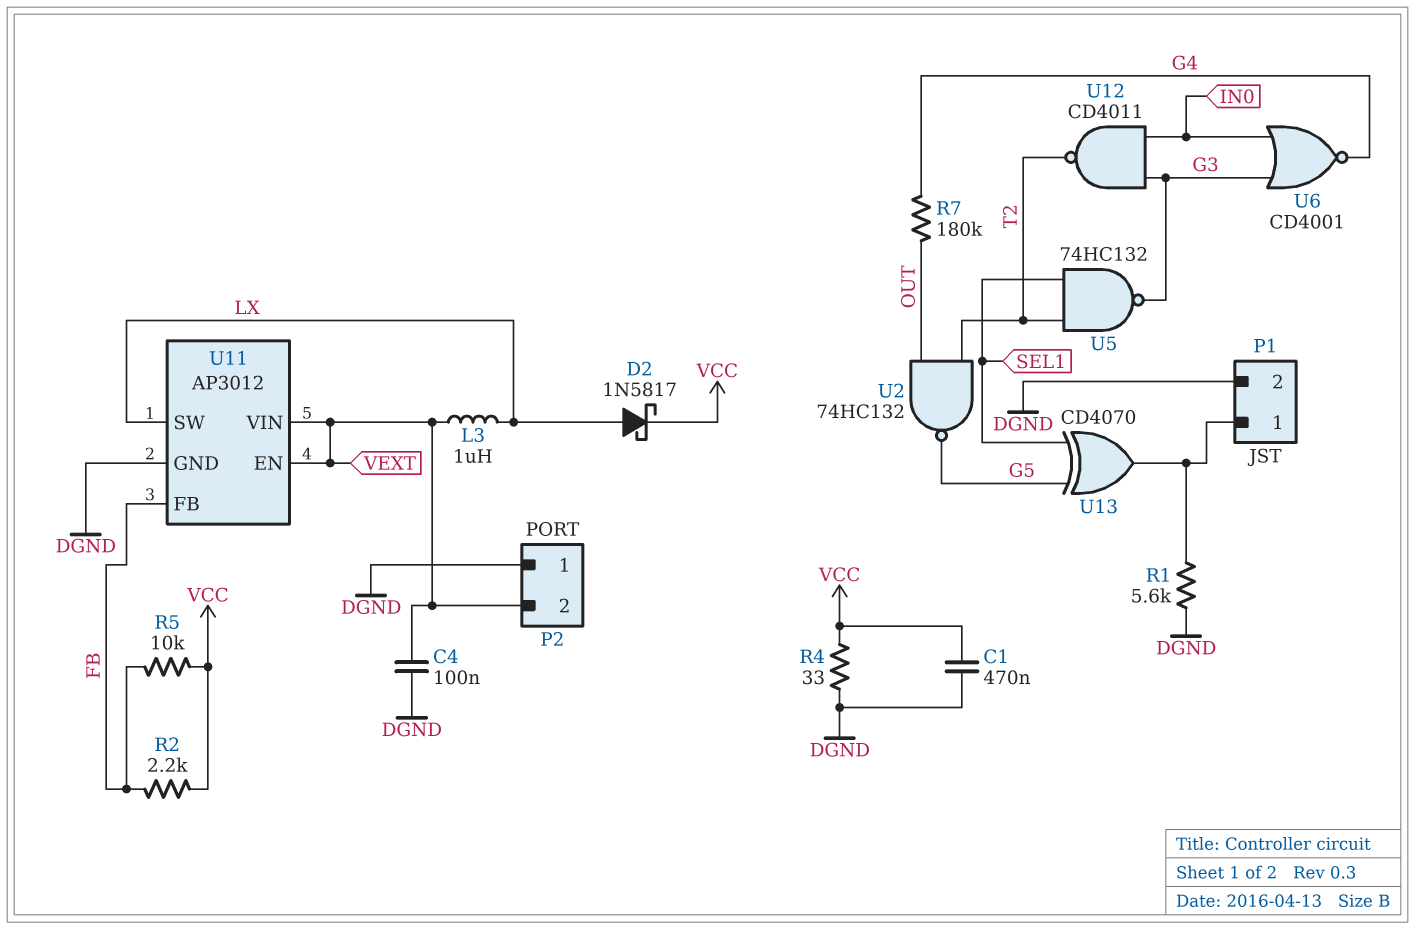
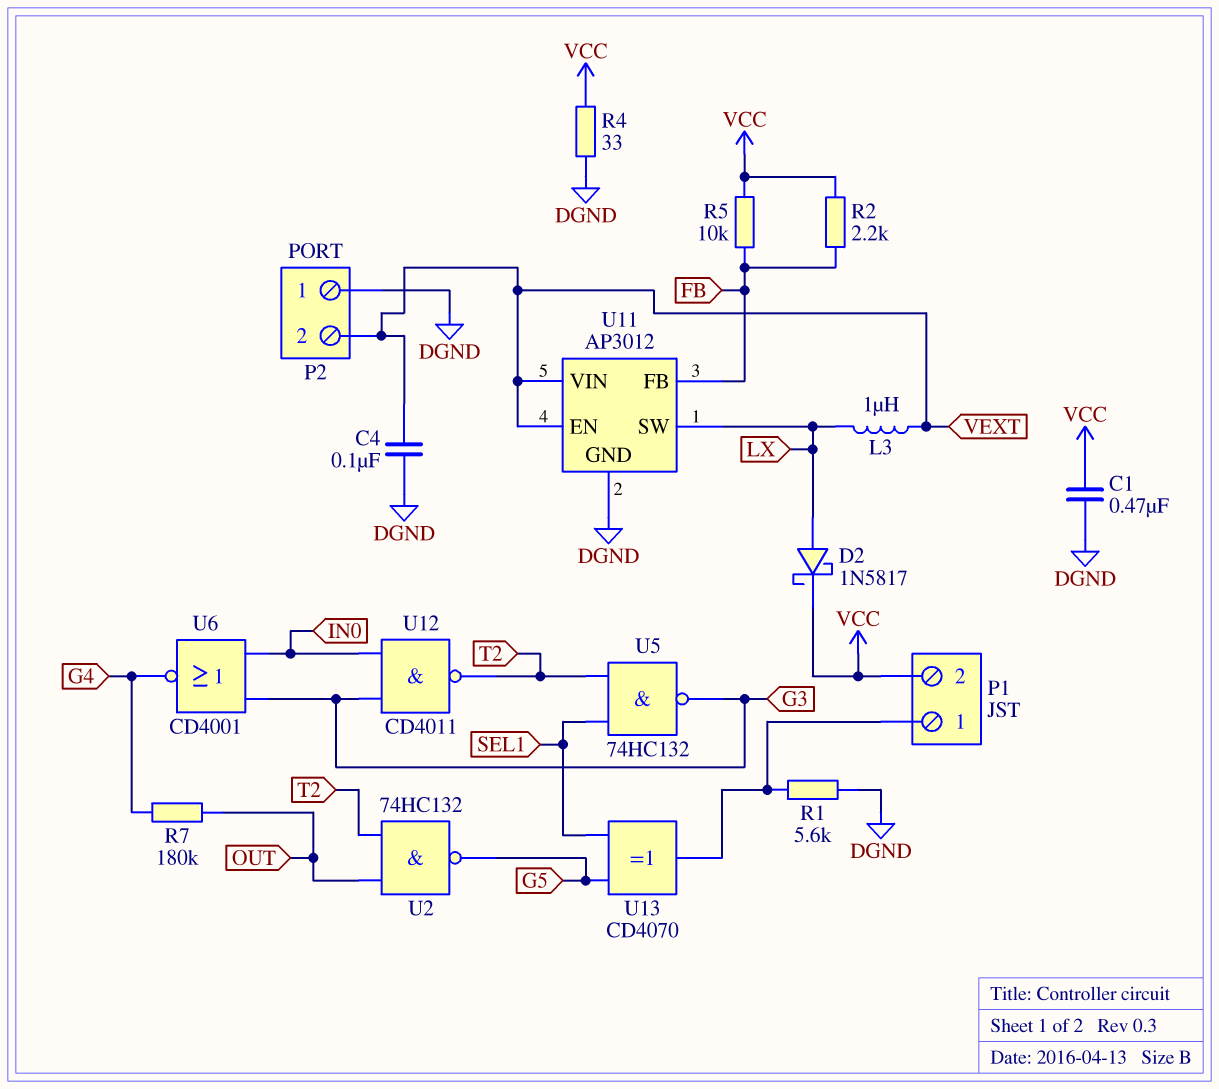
P1 pin 2: DGND -> VCC

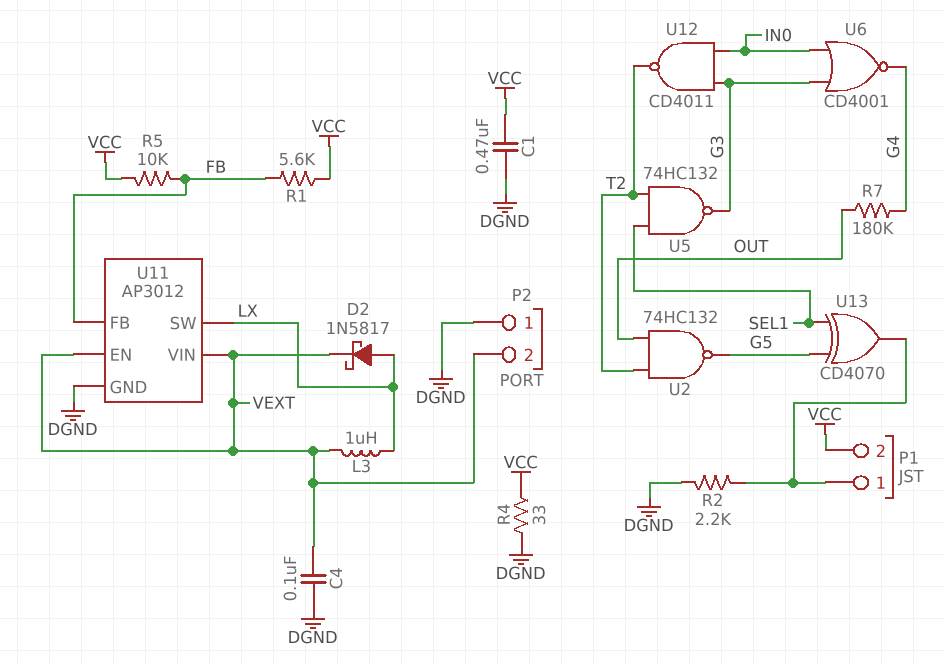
D2: schottky 1N5817 (A LX, K VCC) -> schottky 1N5817 (A LX, K VEXT)
R1: 5.6k (DGND, P1/1) -> 5.6k (FB, VCC)
R2: 2.2k (FB, VCC) -> 2.2k (DGND, P1/1)

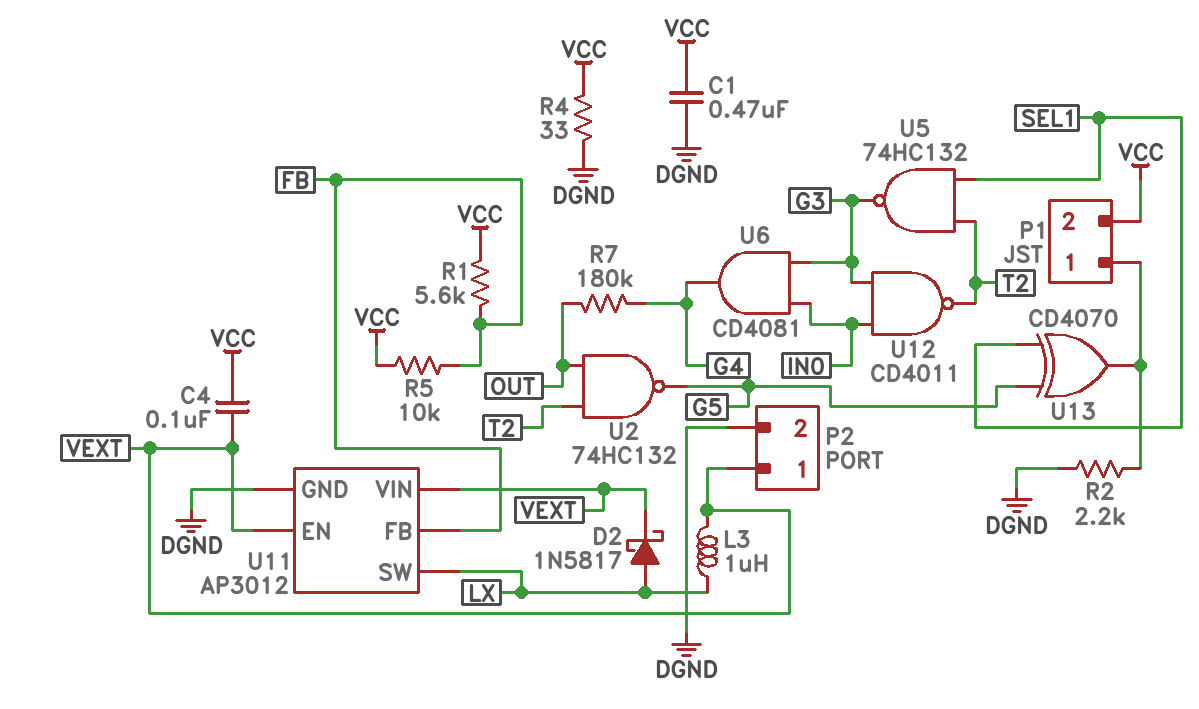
C4: 100nF (DGND, VEXT) -> 100nF (VCC, VEXT)
P2 pin 1: DGND -> VEXT
P2 pin 2: VEXT -> DGND
U6: NOR CD4001 (in G3, in IN0, out G4) -> AND CD4081 (in G3, in IN0, out G4)

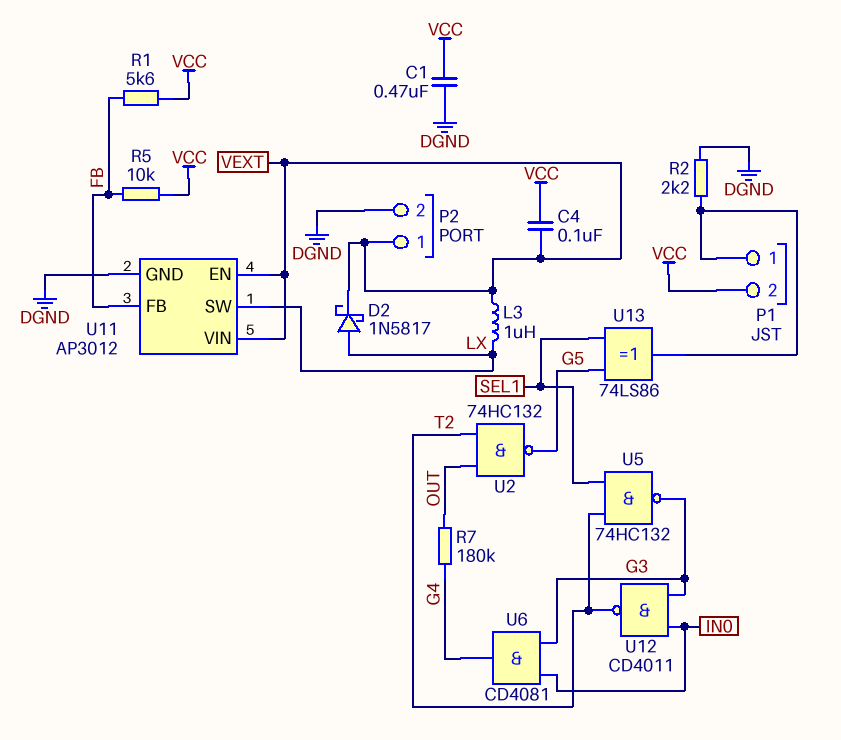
R4: 33 (DGND, VCC) -> none
U13: XOR CD4070 (in G5, in SEL1, out P1/1) -> XOR 74LS86 (in G5, in SEL1, out P1/1)

